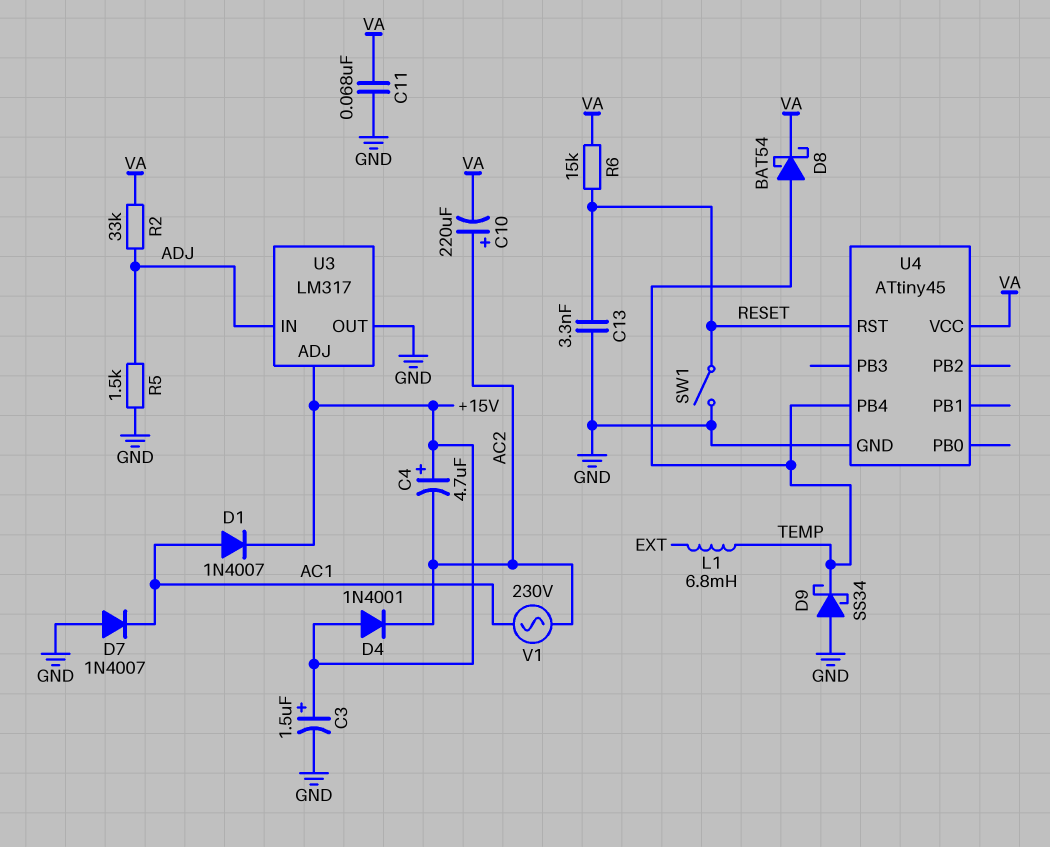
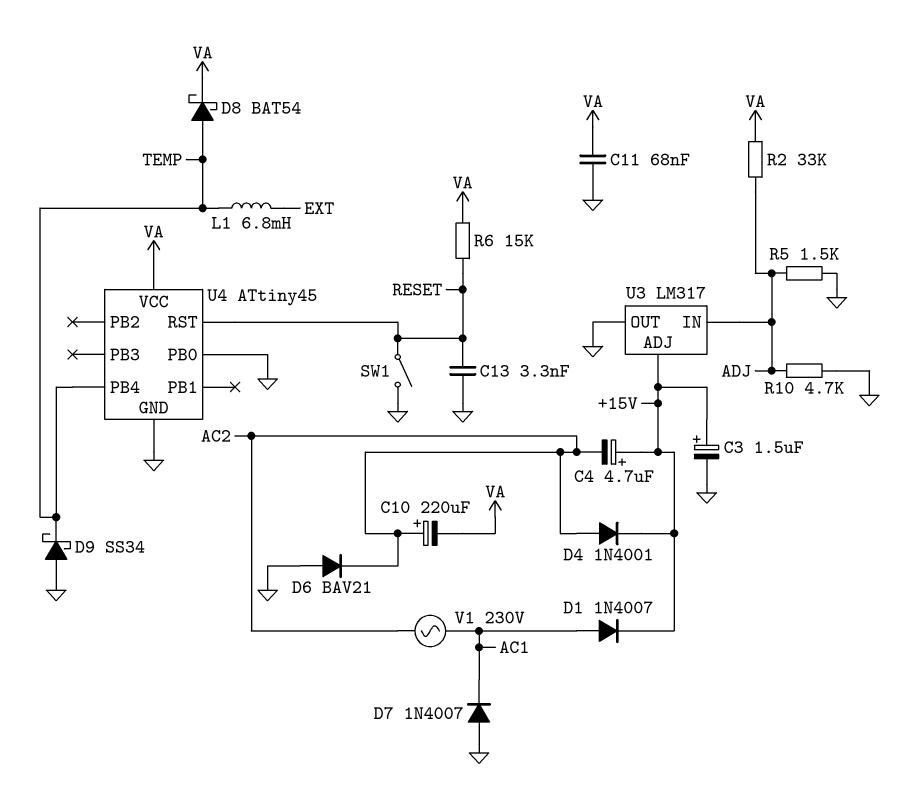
D4: diode 1N4001 (A +15V, K AC2) -> diode 1N4001 (A AC2, K +15V)
D6: none -> diode BAV21 (A GND, K AC2)
R10: none -> 4.7k (ADJ, GND)
U4 pin PB0: none -> GND

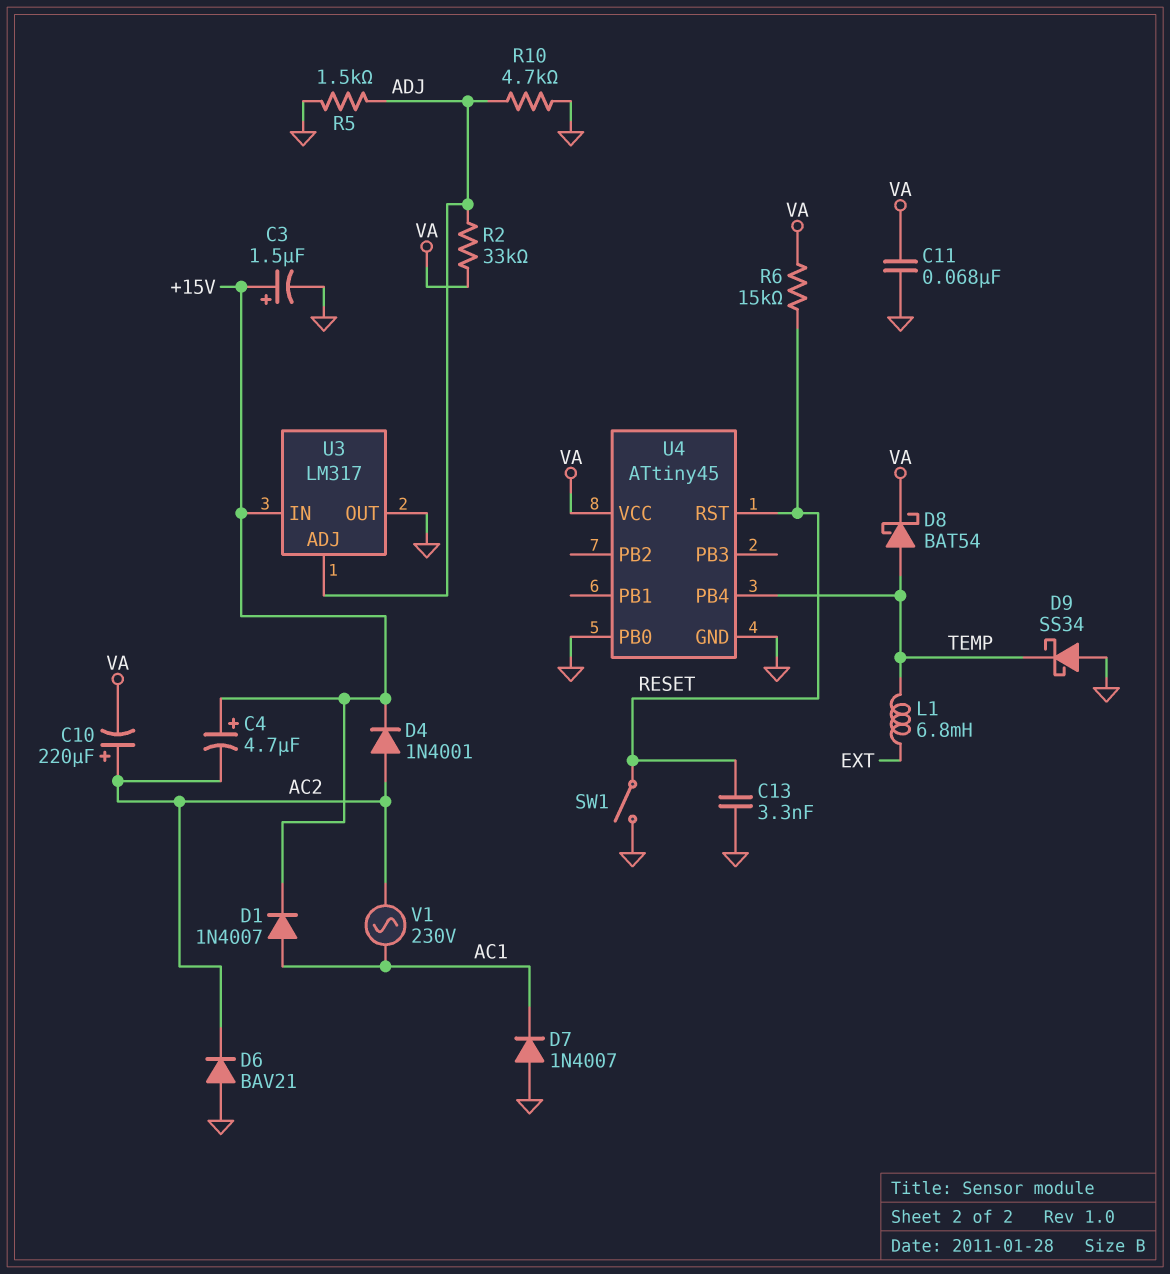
U3 pin ADJ: +15V -> ADJ
U3 pin IN: ADJ -> +15V

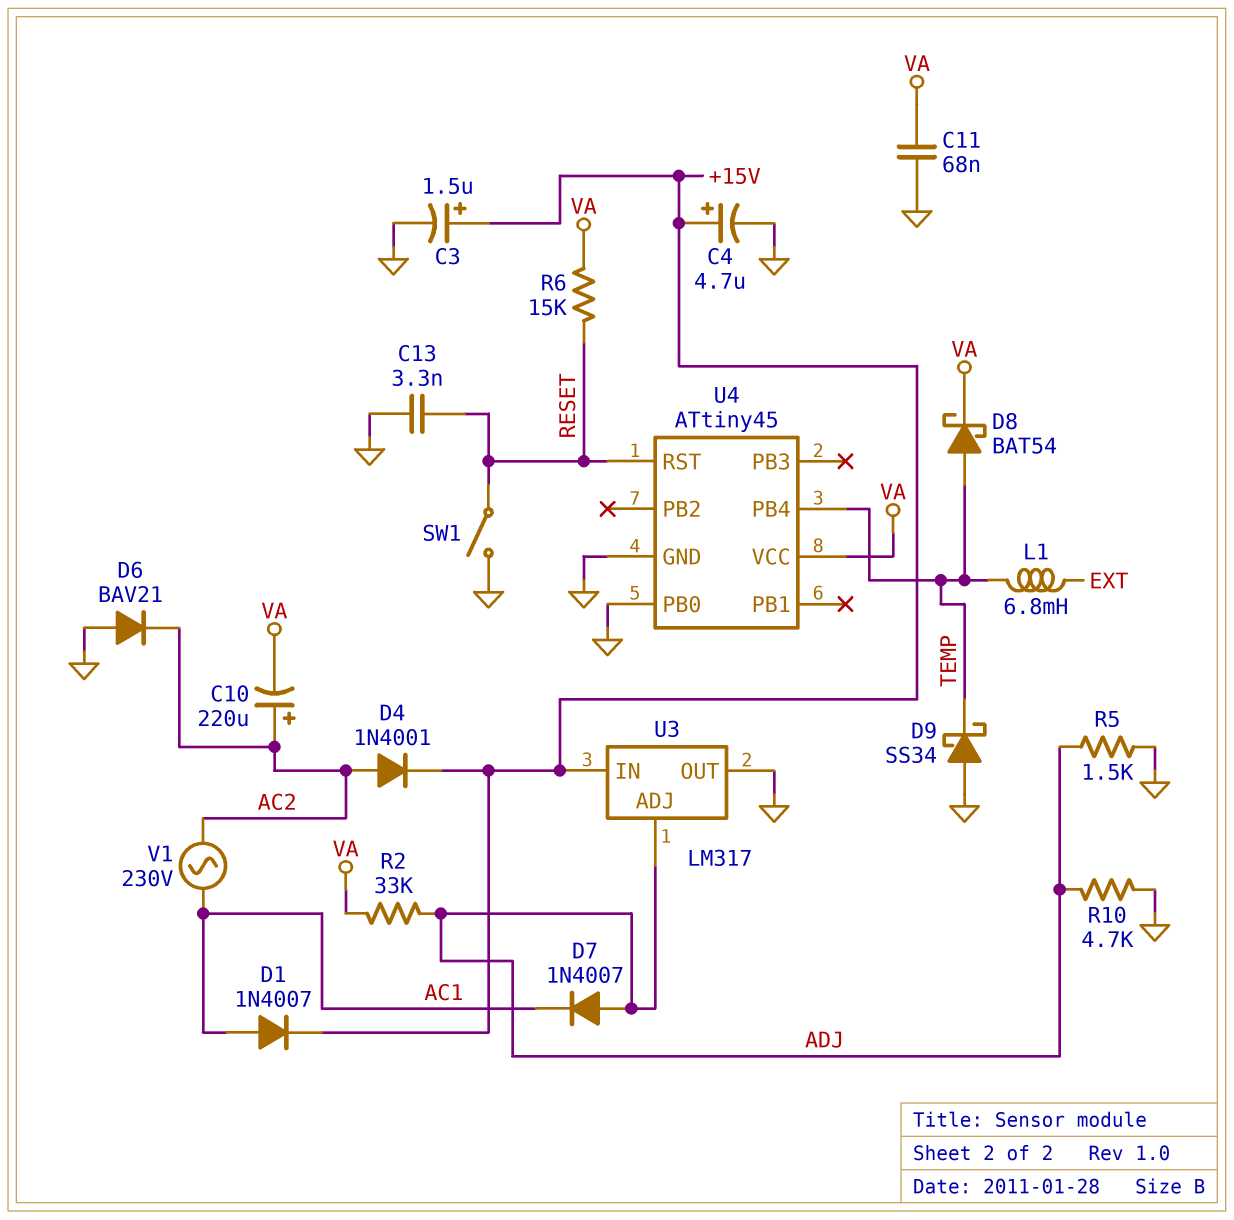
C4: 4.7uF (plus +15V, minus AC2) -> 4.7uF (plus +15V, minus GND)
D7: diode 1N4007 (A GND, K AC1) -> diode 1N4007 (A ADJ, K AC1)

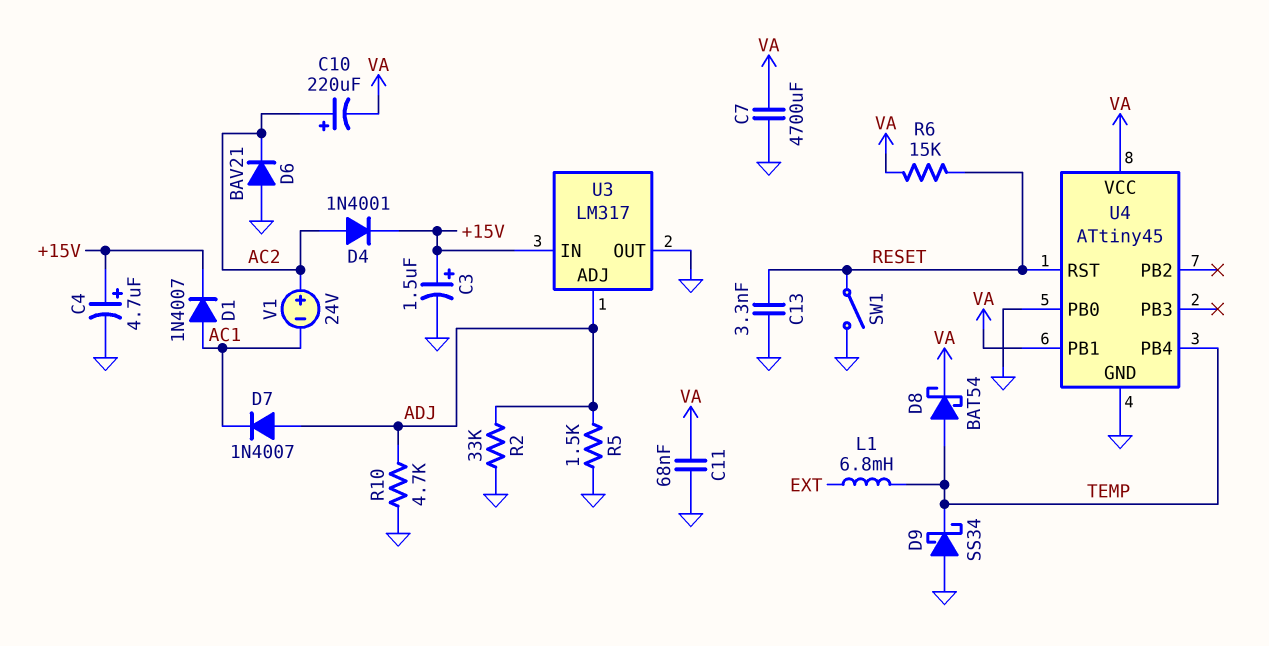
C7: none -> 4700uF (GND, VA)
R2: 33k (ADJ, VA) -> 33k (ADJ, GND)
U4 pin PB1: none -> VA
V1: AC 230V (AC1, AC2) -> 24V (plus AC2, minus AC1)

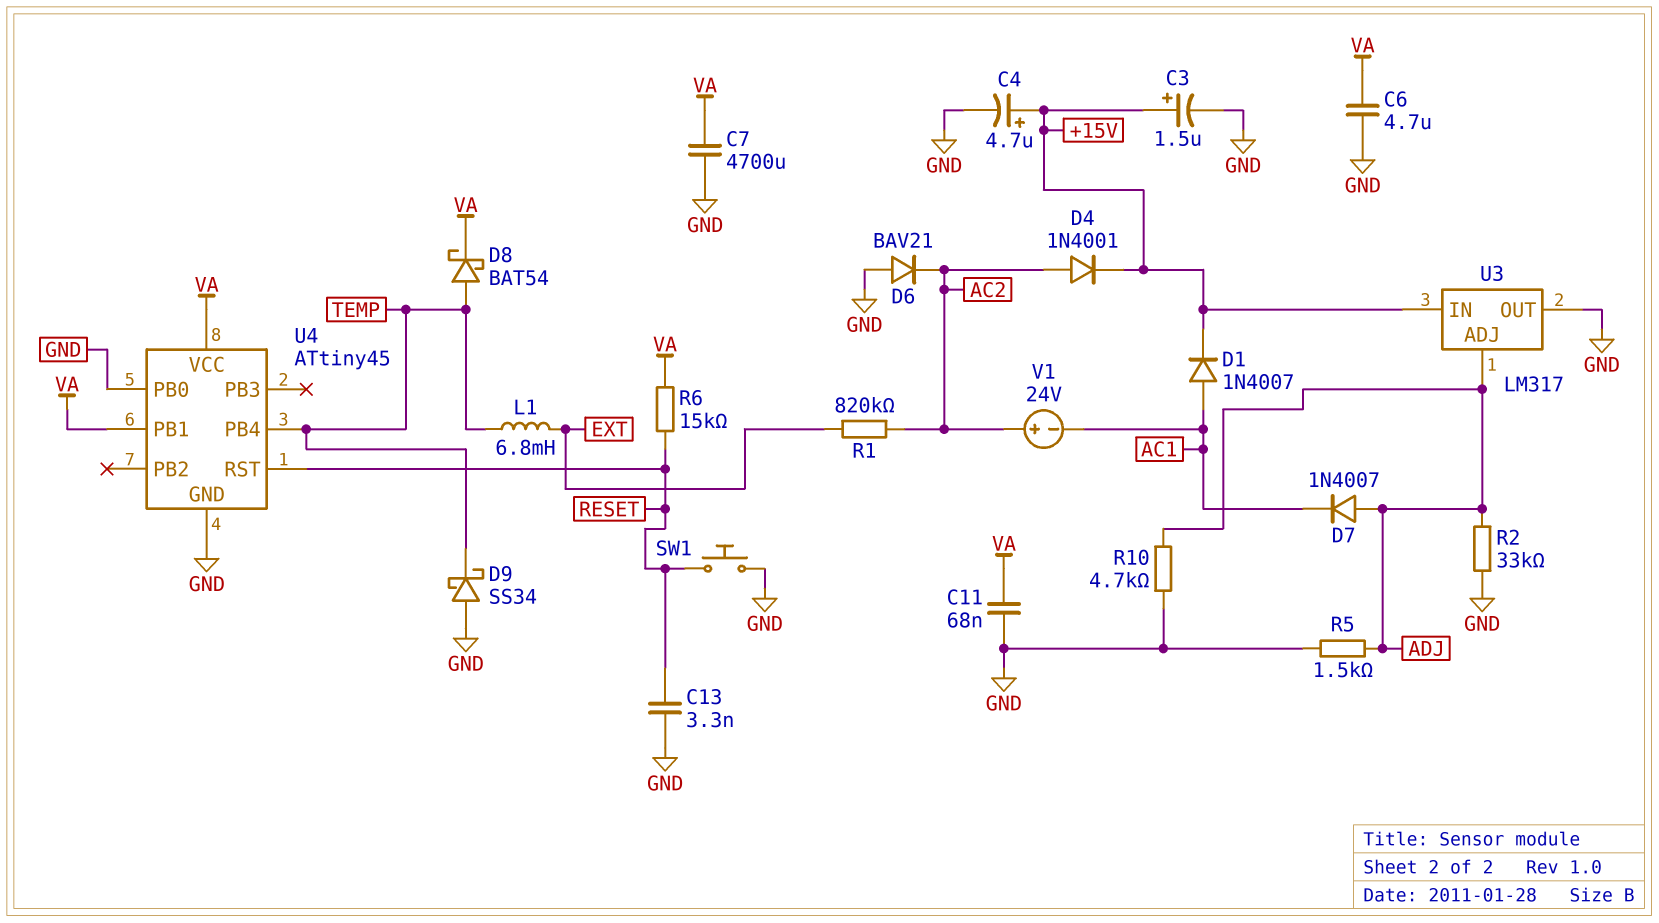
C6: none -> 4.7uF (GND, VA)
C10: 220uF (plus AC2, minus VA) -> none
R1: none -> 820k (AC2, EXT)
SW1: switch (GND, RESET) -> button (GND, RESET)

